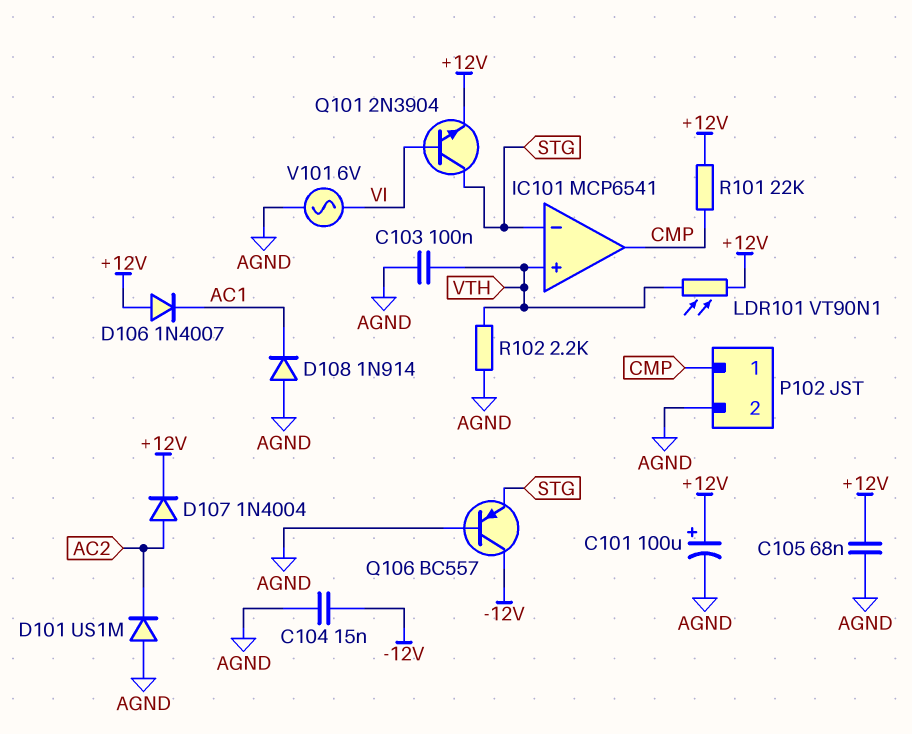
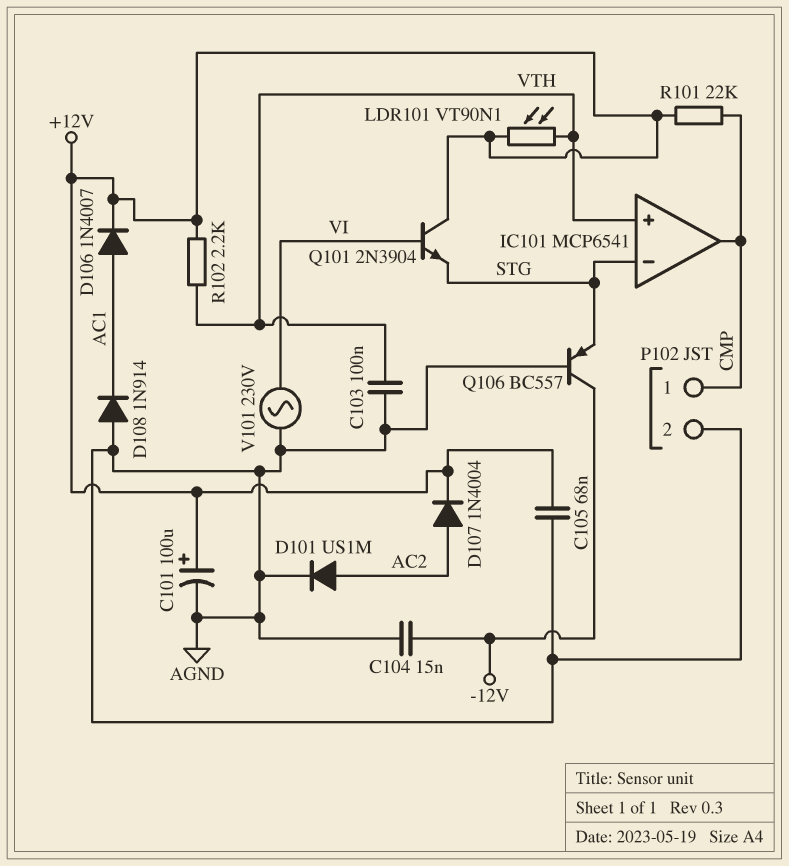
D101: diode US1M (A AGND, K AC2) -> diode US1M (A AC2, K AGND)
D106: diode 1N4007 (A +12V, K AC1) -> diode 1N4007 (A AC1, K +12V)
Q101: NPN 2N3904 (B VI, C STG, E +12V) -> NPN 2N3904 (B VI, C +12V, E STG)
R102: 2.2k (AGND, VTH) -> 2.2k (+12V, VTH)
V101: AC 6V (AGND, VI) -> AC 230V (AGND, VI)

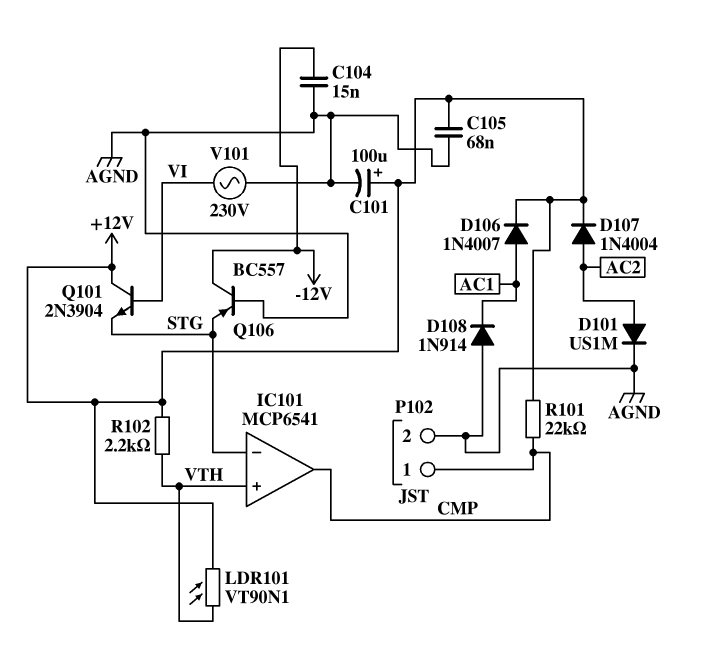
C103: 100nF (AGND, VTH) -> none

